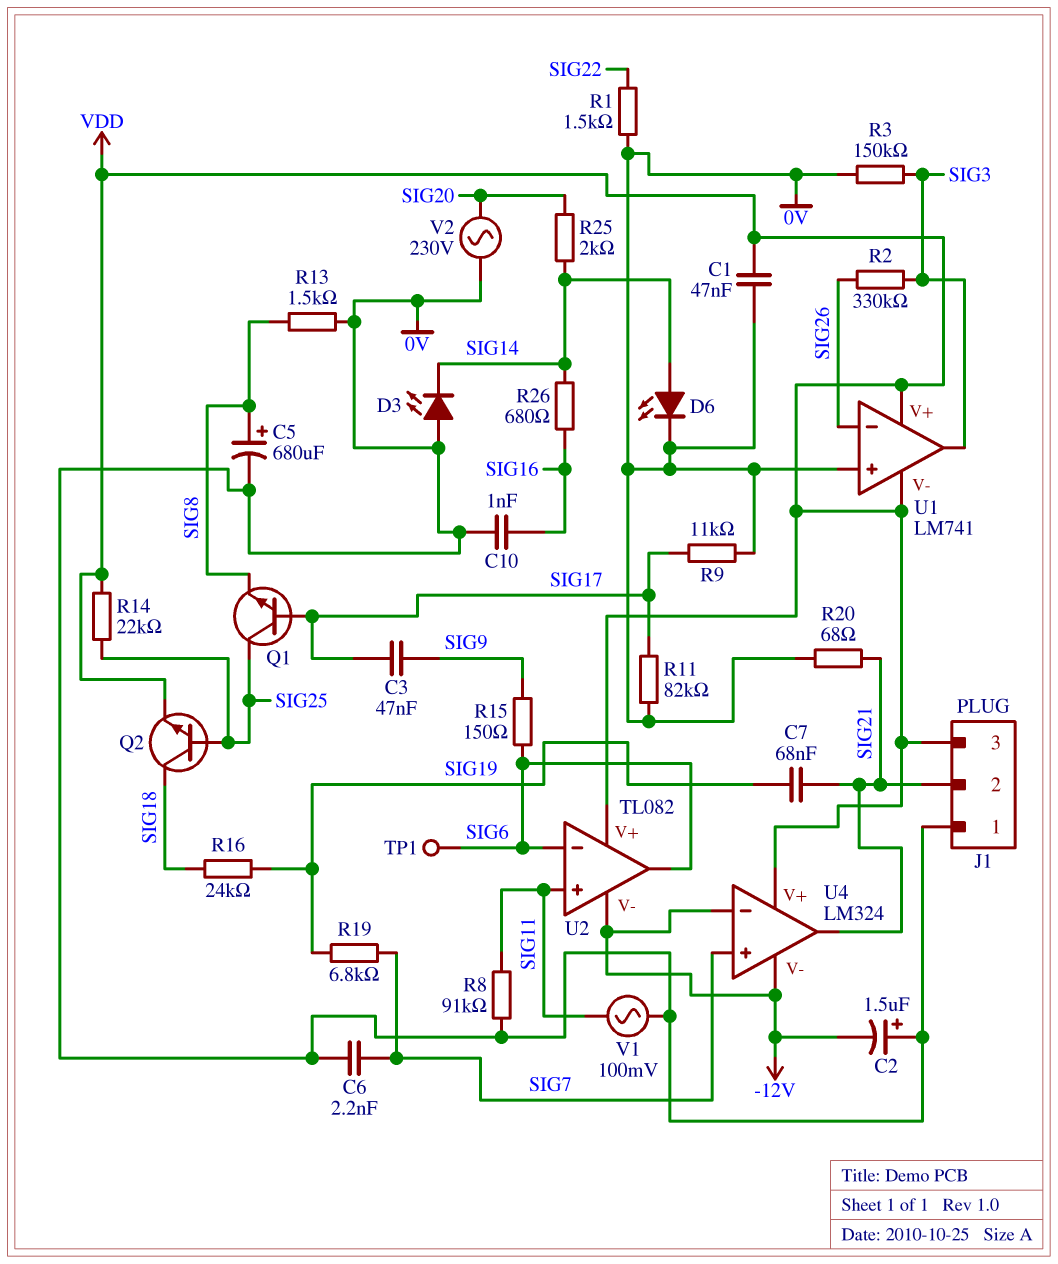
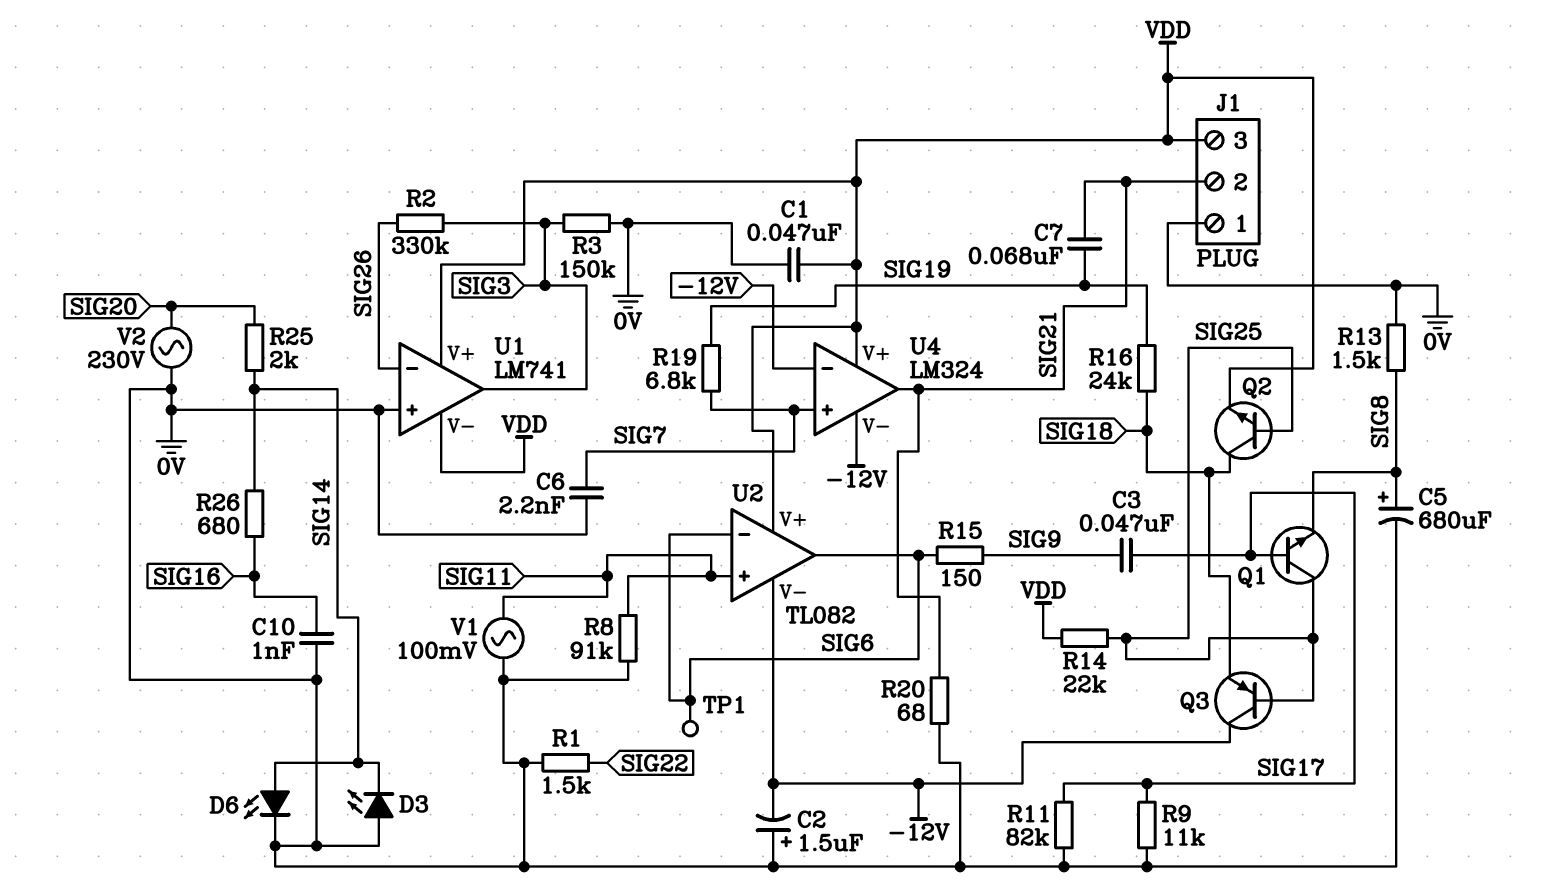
Q3: none -> PNP (B SIG25, C -12V, E SIG18)

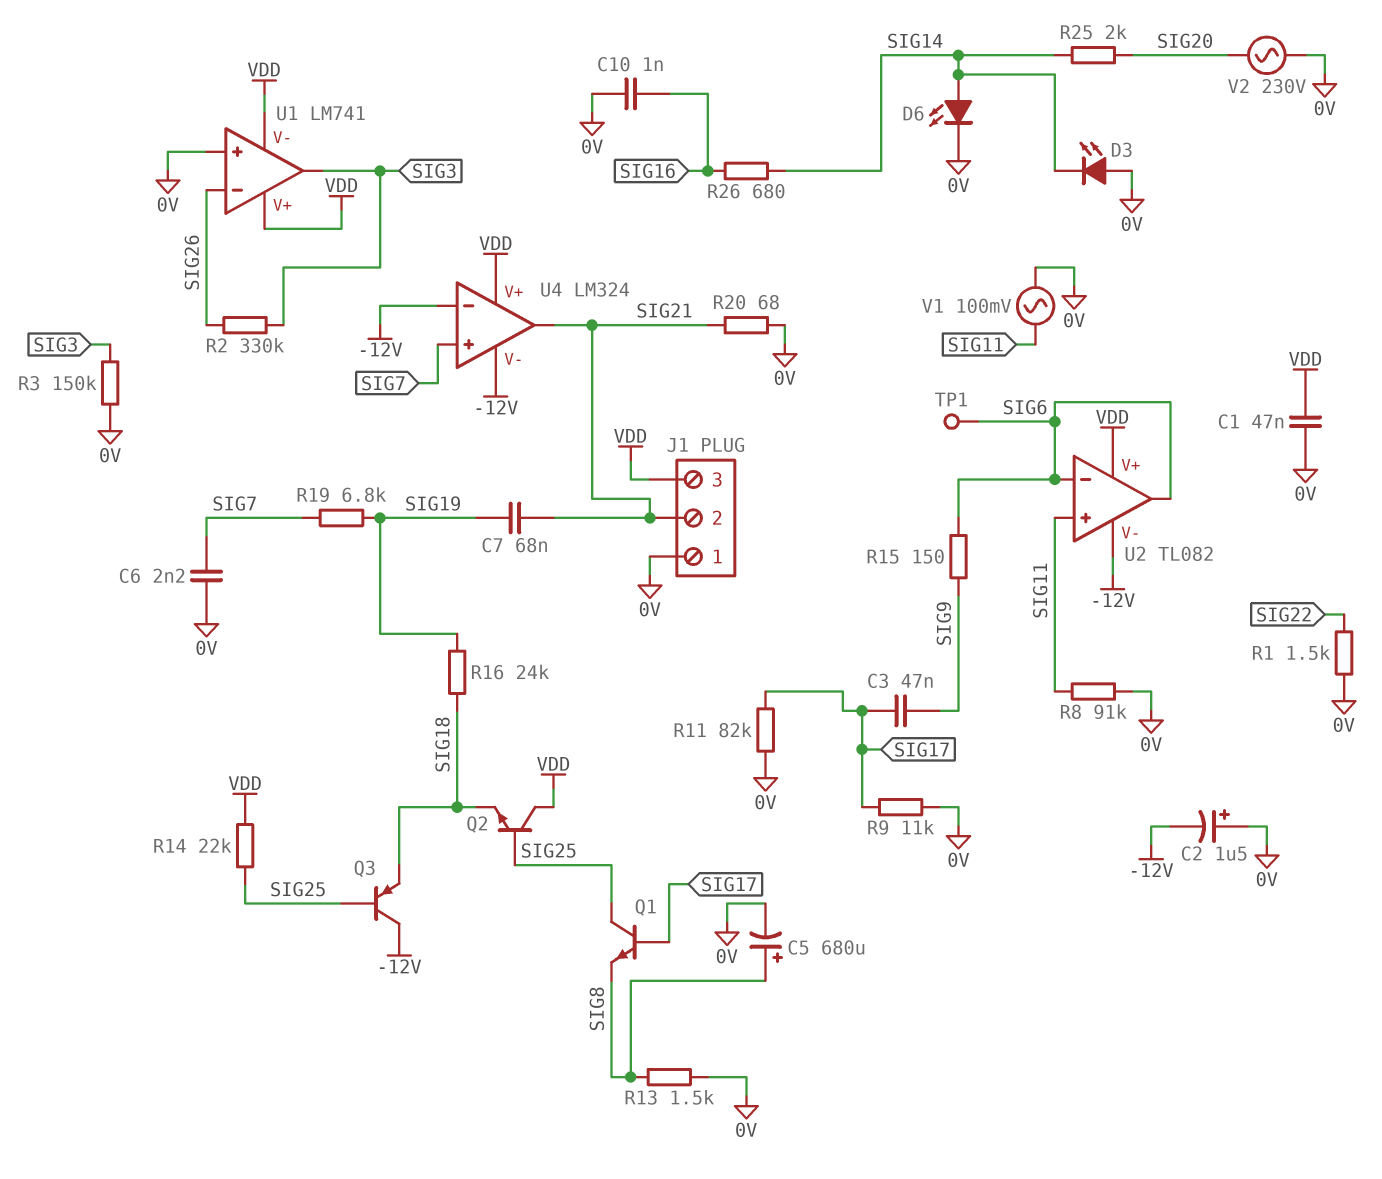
Q2: NPN (B SIG25, C SIG18, E VDD) -> NPN (B SIG25, C VDD, E SIG18)

